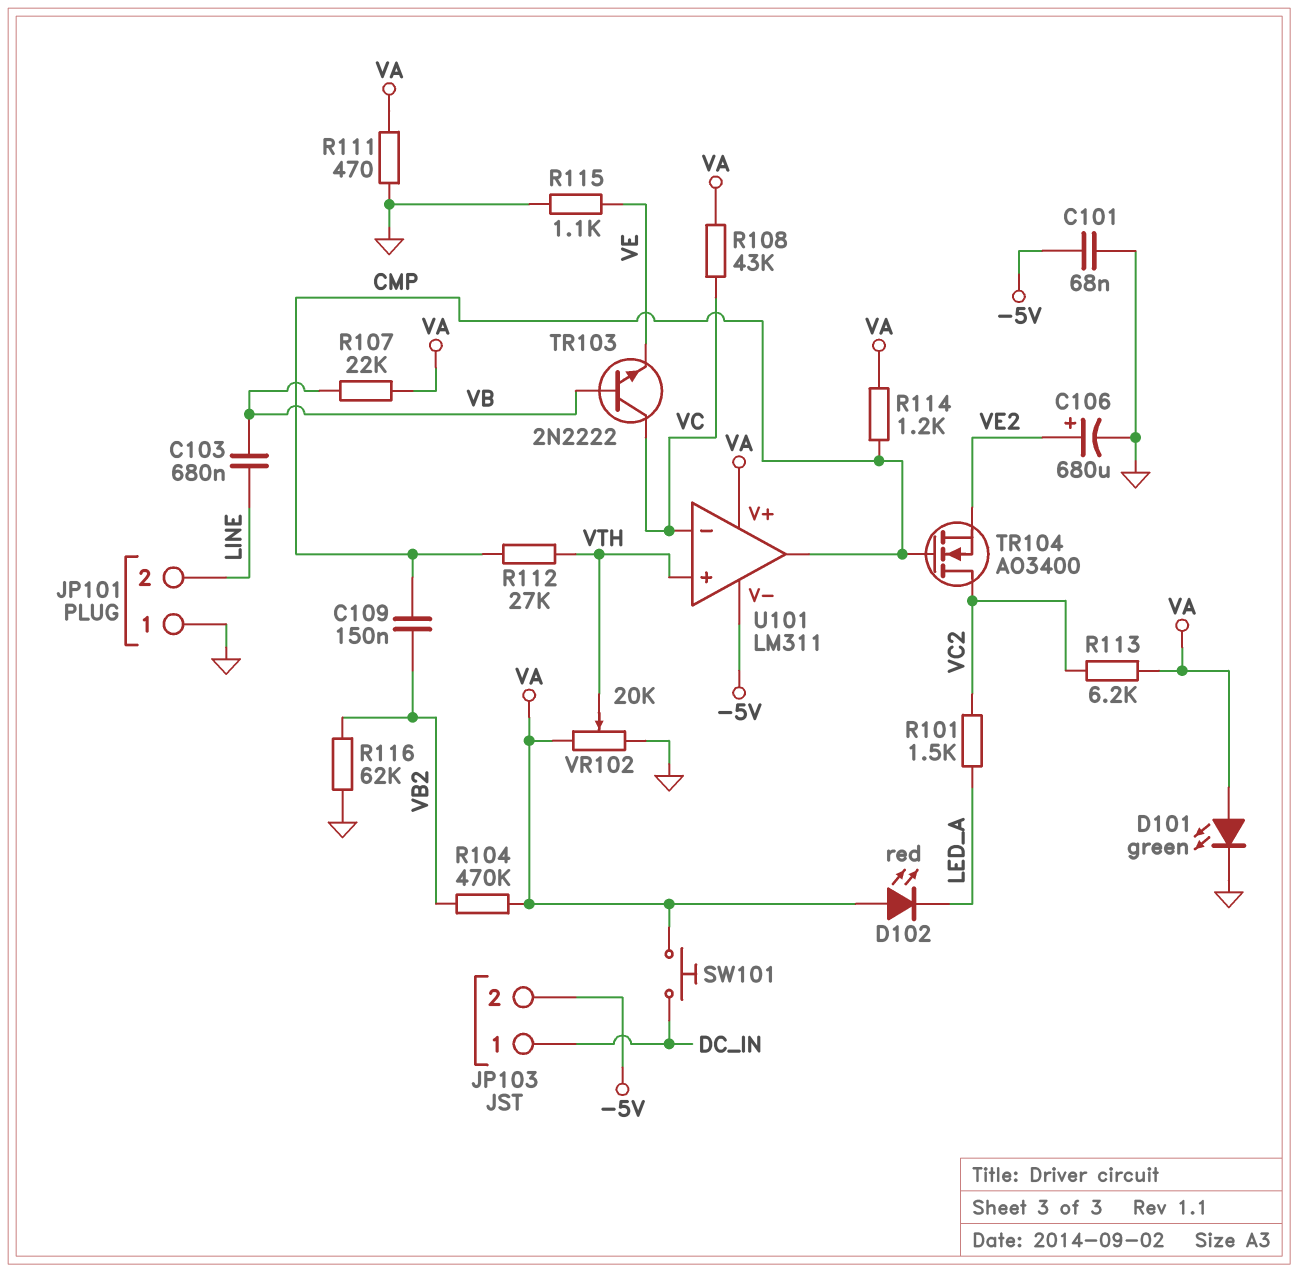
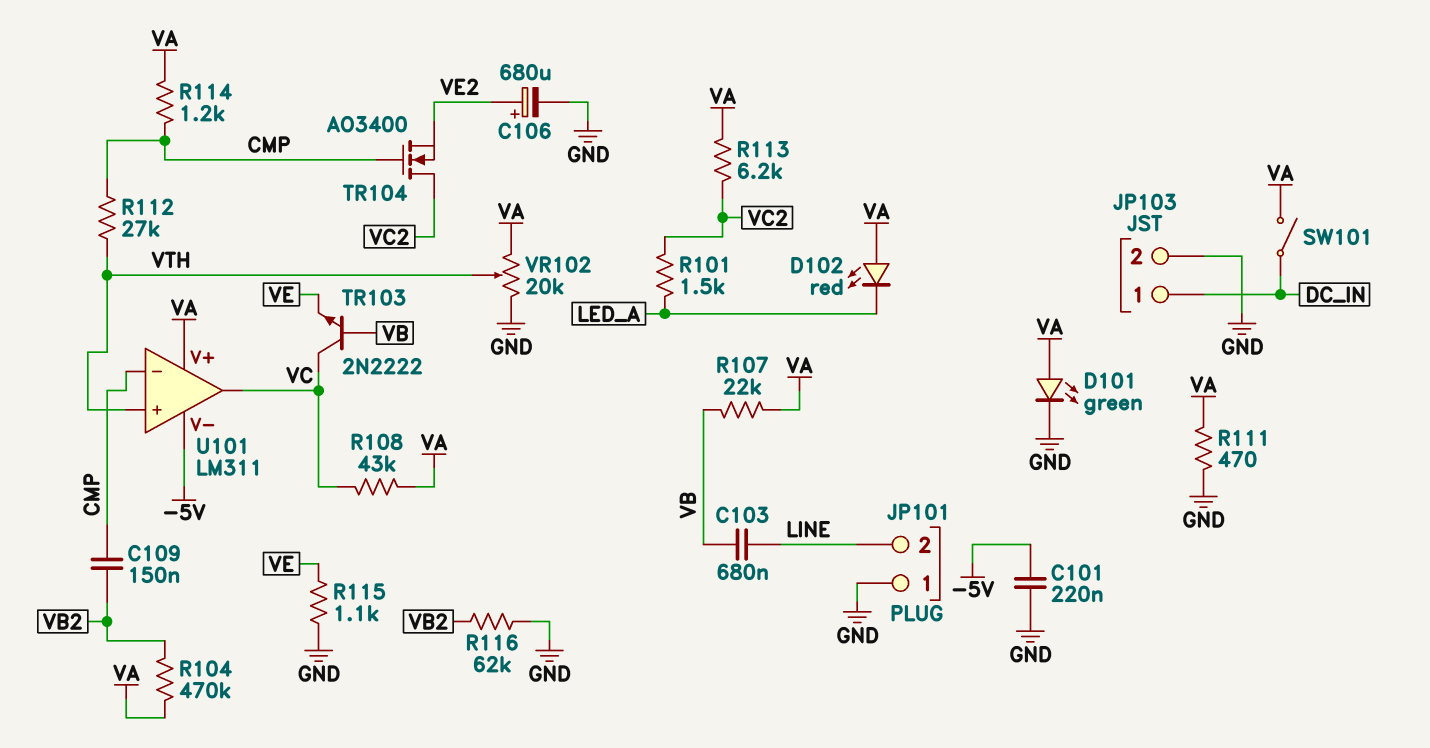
C101: 68nF (-5V, GND) -> 220nF (-5V, GND)
JP103 pin 2: -5V -> GND
SW101: button (DC_IN, VA) -> switch (DC_IN, VA)
U101 pin in-: VC -> CMP
U101 pin out: CMP -> VC

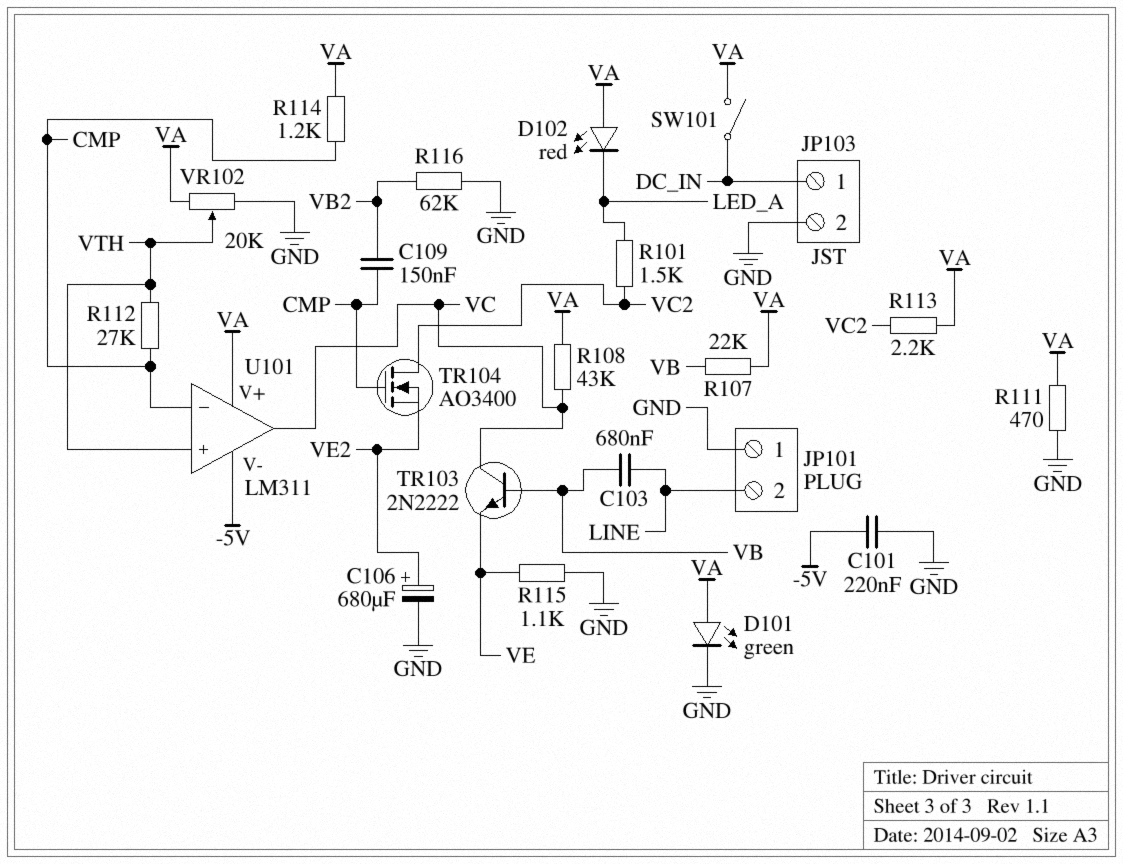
R104: 470k (VA, VB2) -> none
R113: 6.2k (VA, VC2) -> 2.2k (VA, VC2)

